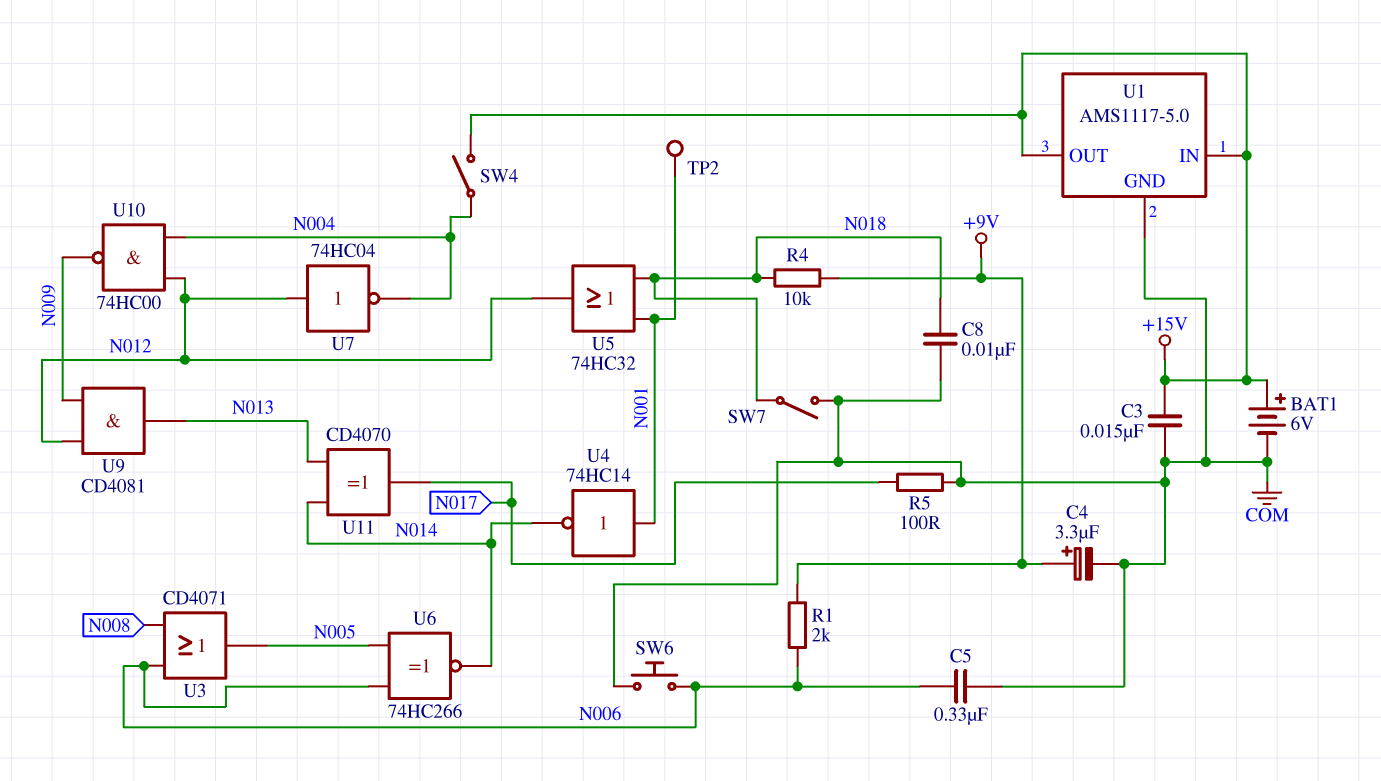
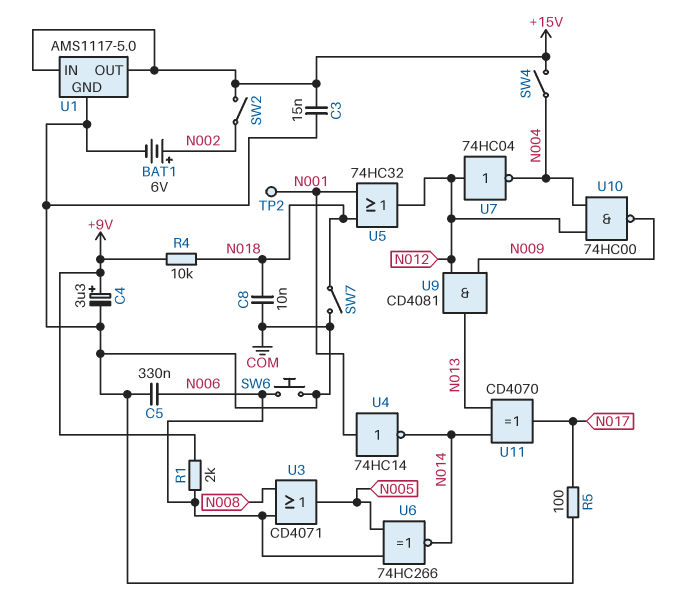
BAT1: 6V (plus +15V, minus COM) -> 6V (plus N002, minus COM)
SW2: none -> switch (+15V, N002)

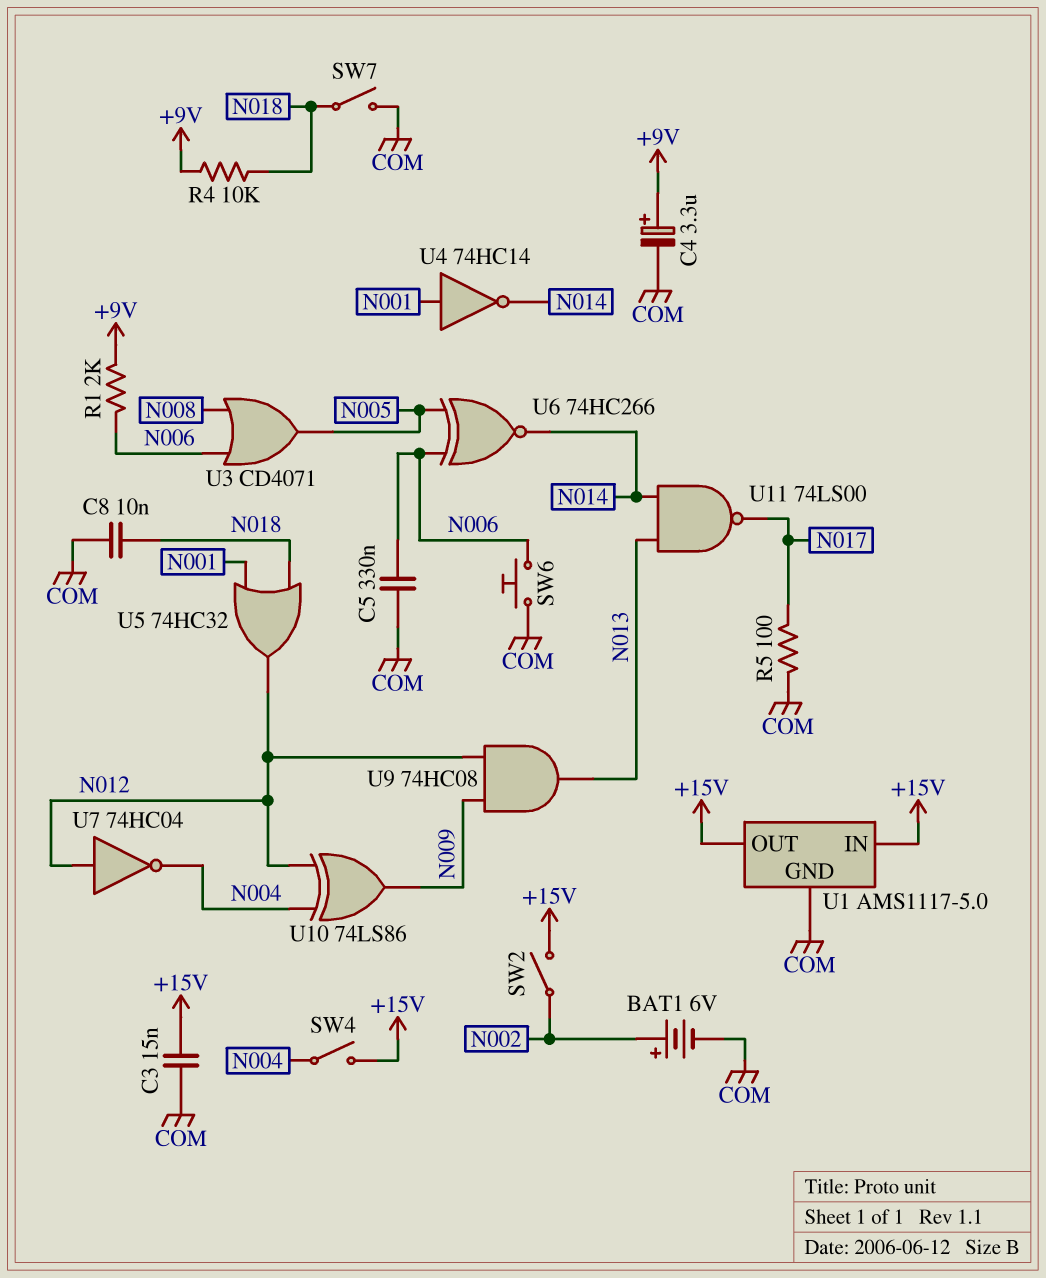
TP2: test point (N001) -> none
U9: AND CD4081 (in N009, in N012, out N013) -> AND 74HC08 (in N009, in N012, out N013)
U10: NAND 74HC00 (in N004, in N012, out N009) -> XOR 74LS86 (in N004, in N012, out N009)
U11: XOR CD4070 (in N013, in N014, out N017) -> NAND 74LS00 (in N013, in N014, out N017)

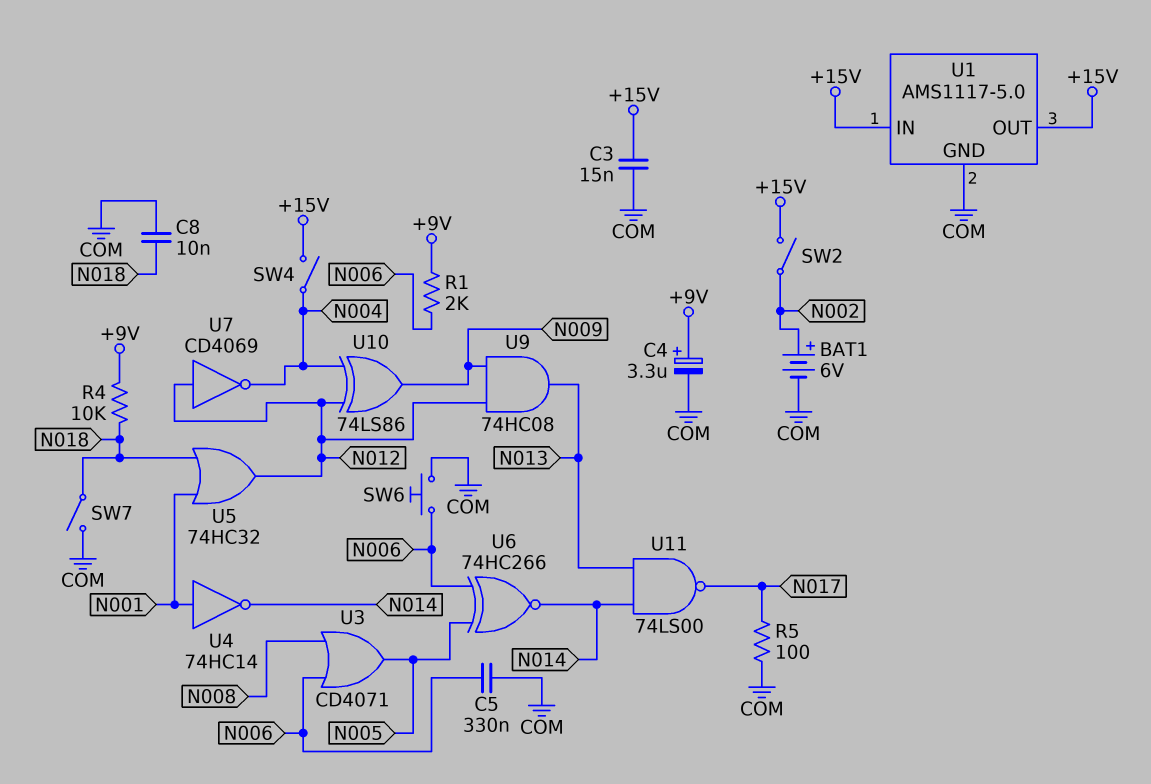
U7: NOT 74HC04 (in N012, out N004) -> NOT CD4069 (in N012, out N004)

